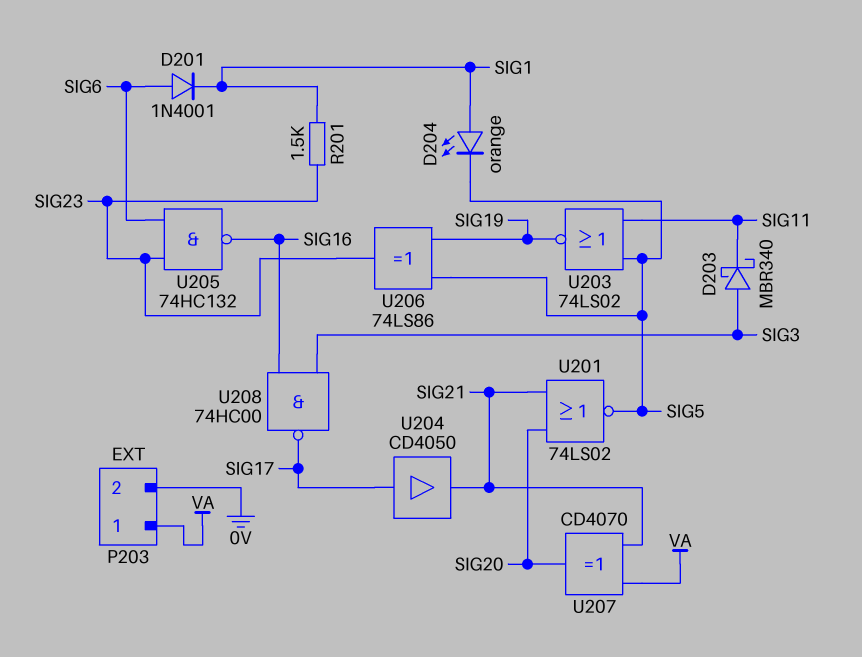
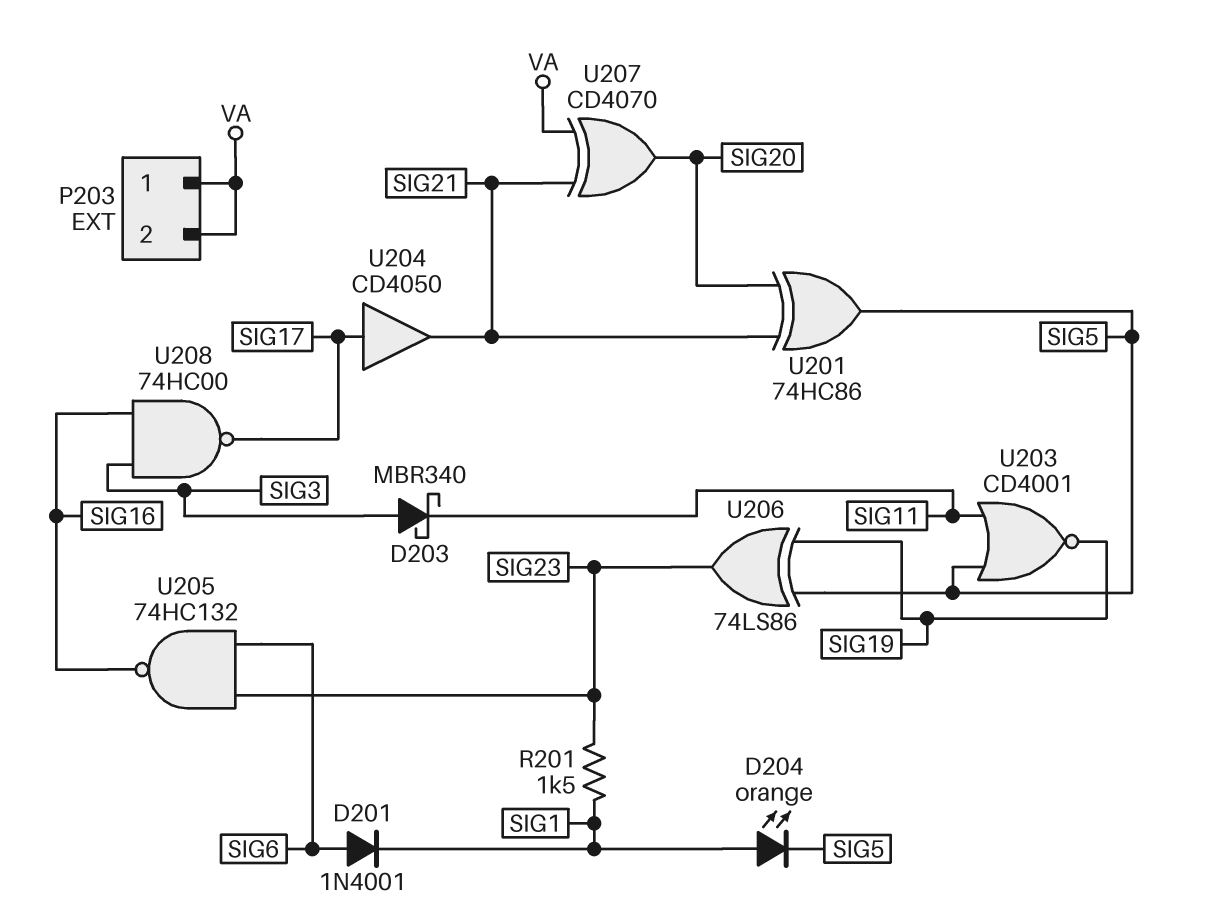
P203 pin 2: 0V -> VA
U201: NOR 74LS02 (in SIG20, in SIG21, out SIG5) -> XOR 74HC86 (in SIG20, in SIG21, out SIG5)
U203: NOR 74LS02 (in SIG5, in SIG11, out SIG19) -> NOR CD4001 (in SIG5, in SIG11, out SIG19)

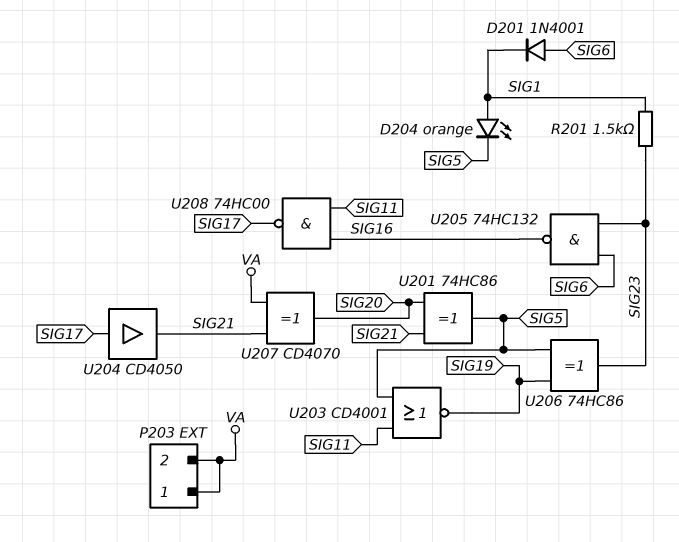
D203: schottky MBR340 (A SIG3, K SIG11) -> none
U206: XOR 74LS86 (in SIG5, in SIG19, out SIG23) -> XOR 74HC86 (in SIG5, in SIG19, out SIG23)
U208: NAND 74HC00 (in SIG3, in SIG16, out SIG17) -> NAND 74HC00 (in SIG11, in SIG16, out SIG17)

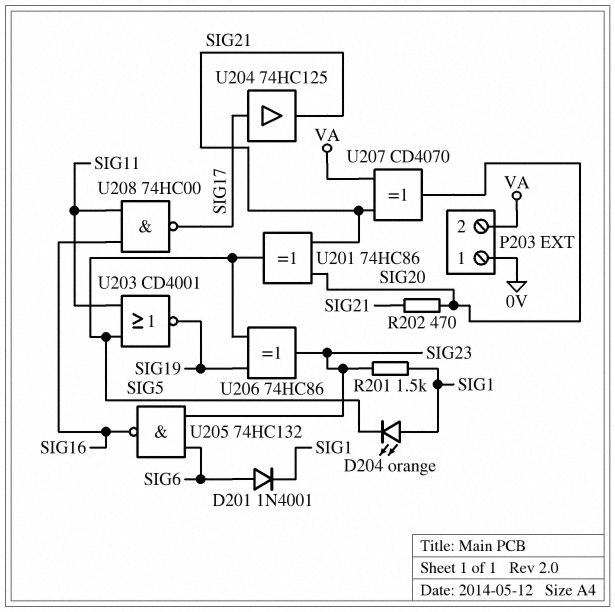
P203 pin 1: VA -> 0V
R202: none -> 470 (SIG20, SIG21)
U204: buffer CD4050 (in SIG17, out SIG21) -> buffer 74HC125 (in SIG17, out SIG21)

